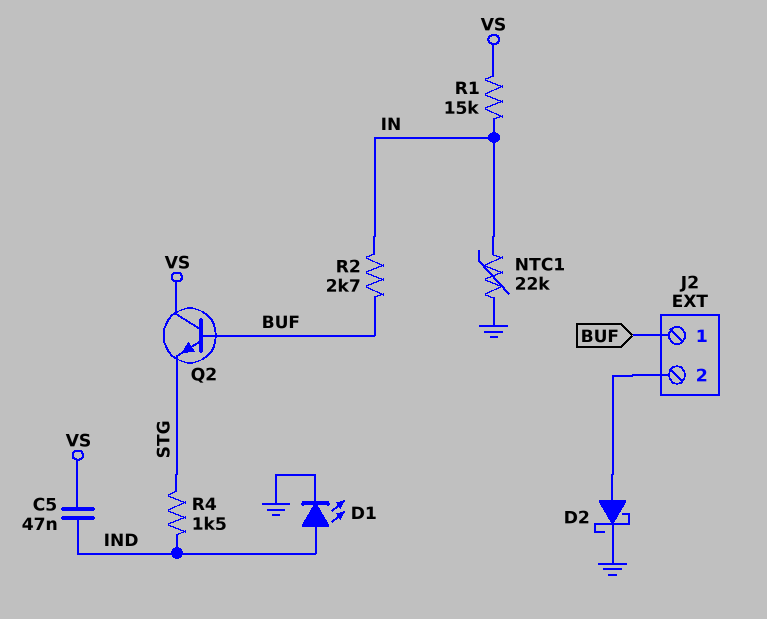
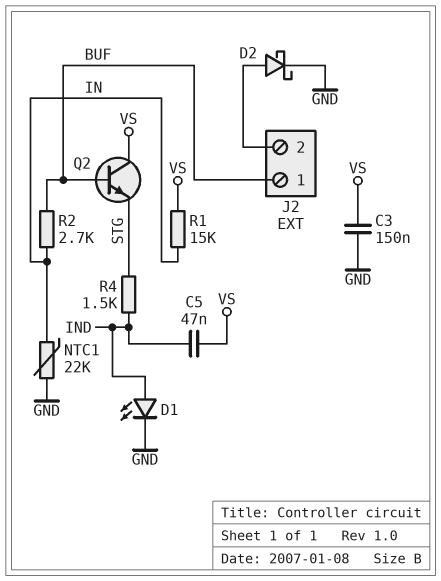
C3: none -> 150nF (GND, VS)

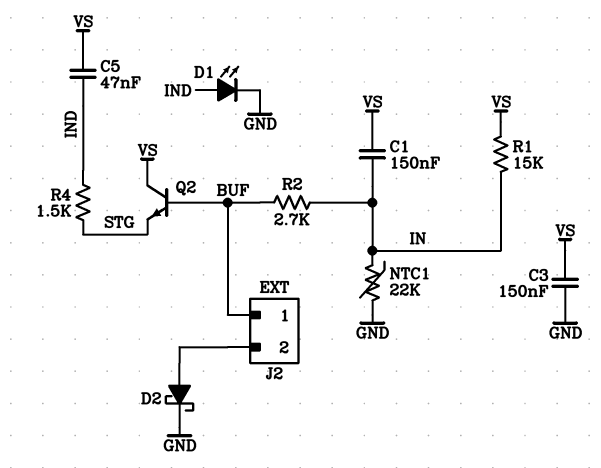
C1: none -> 150nF (IN, VS)

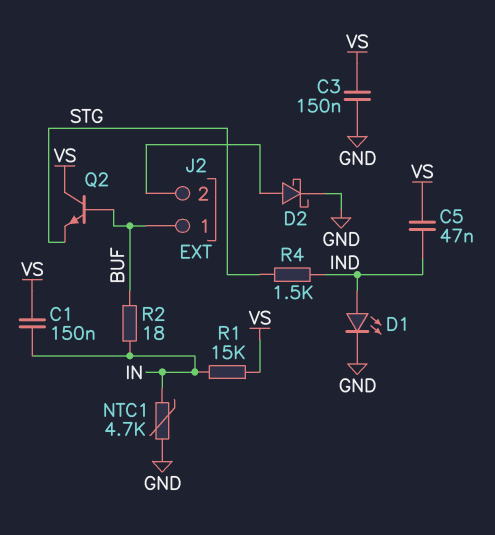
NTC1: 22k (GND, IN) -> 4.7k (GND, IN)
R2: 2.7k (BUF, IN) -> 18 (BUF, IN)

